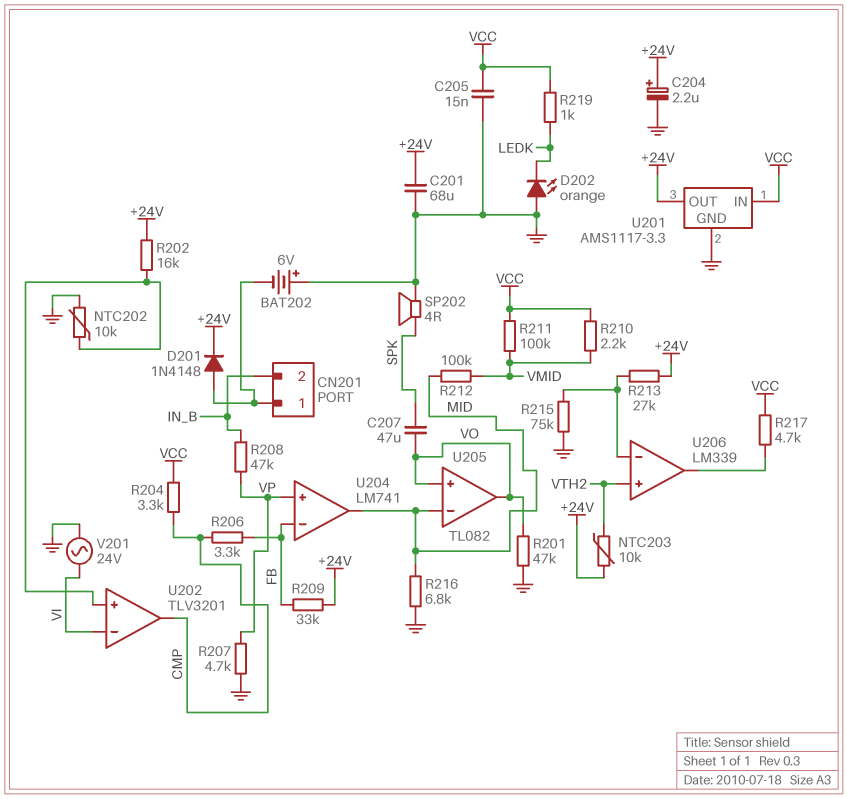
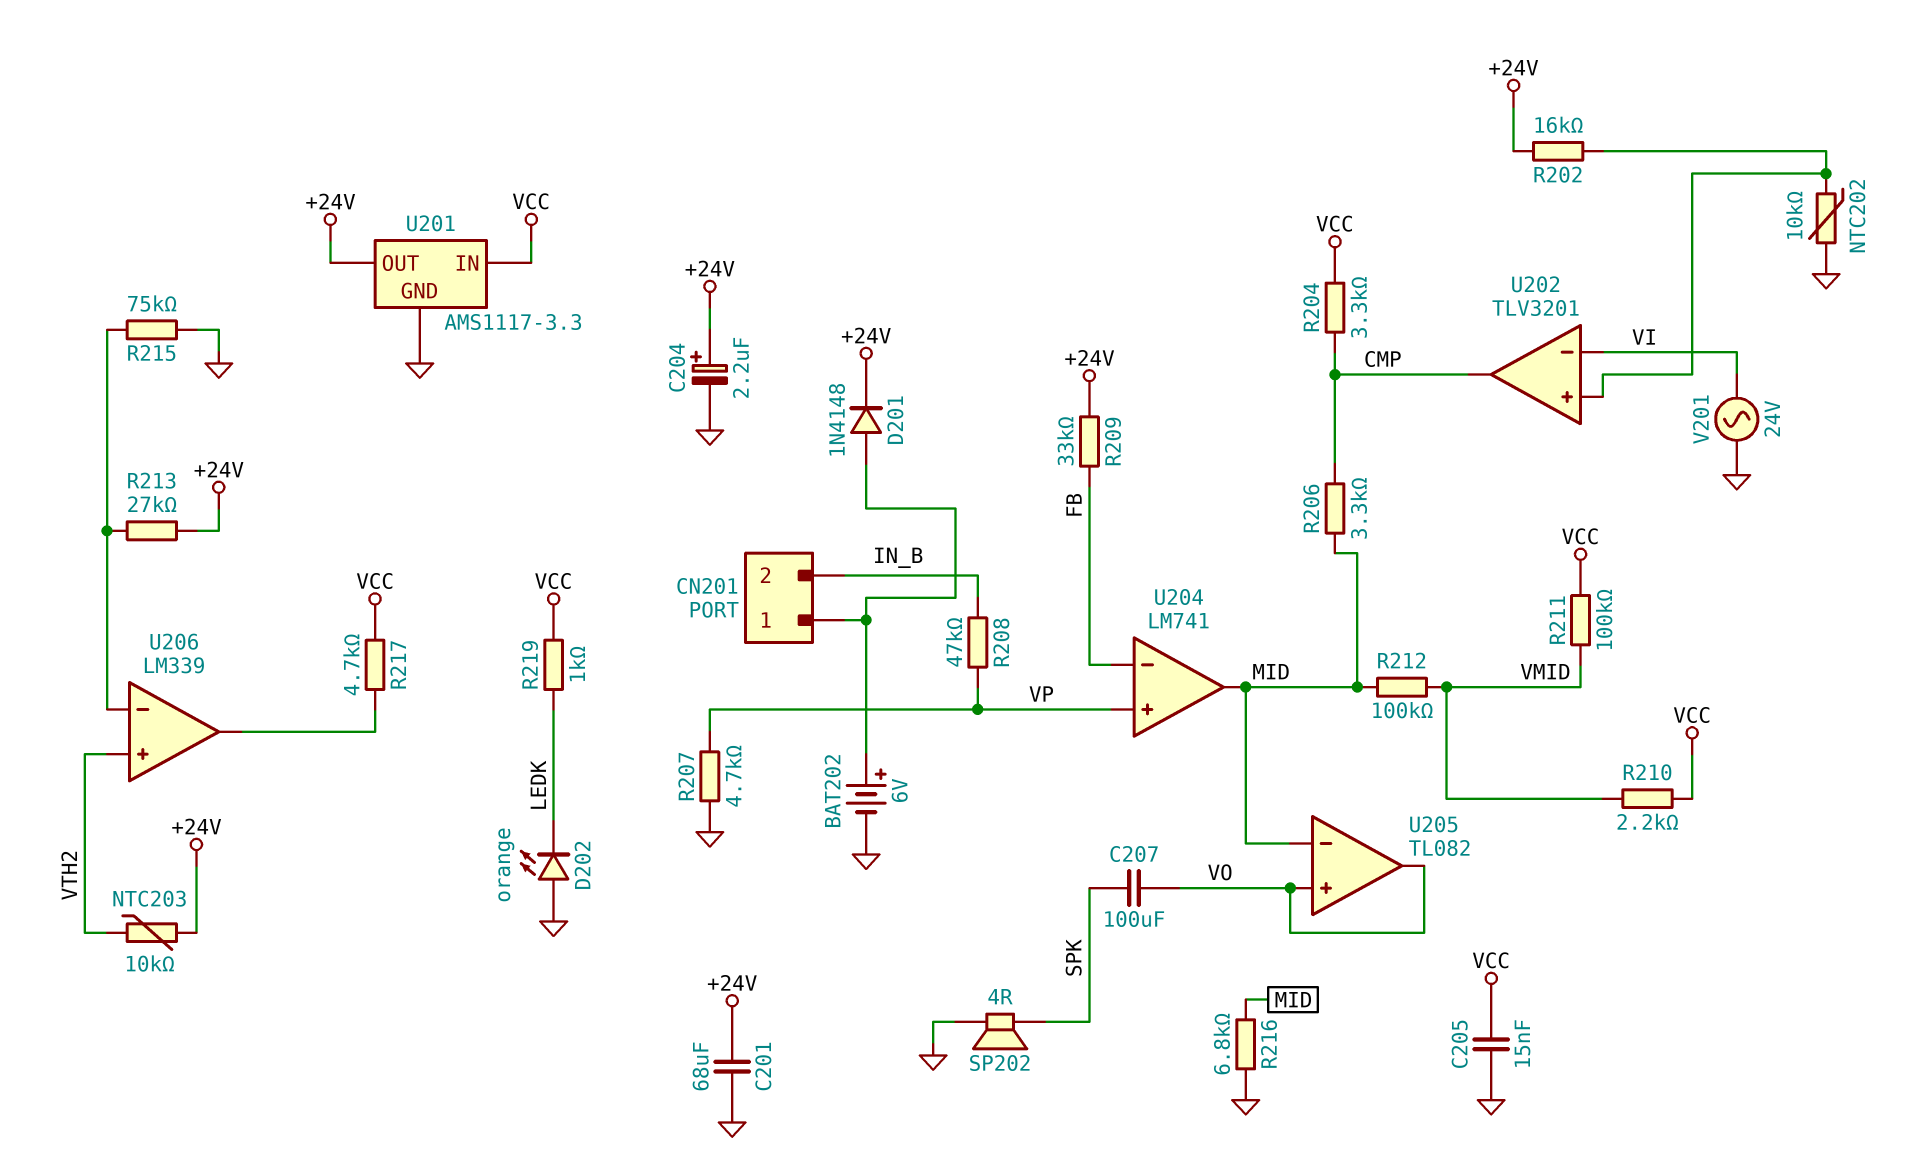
BAT202: 6V (plus GND, minus CN201/1) -> 6V (plus CN201/1, minus GND)
C207: 47uF (SPK, VO) -> 100uF (SPK, VO)
R201: 47k (GND, VO) -> none
R206: 3.3k (CMP, FB) -> 3.3k (CMP, MID)

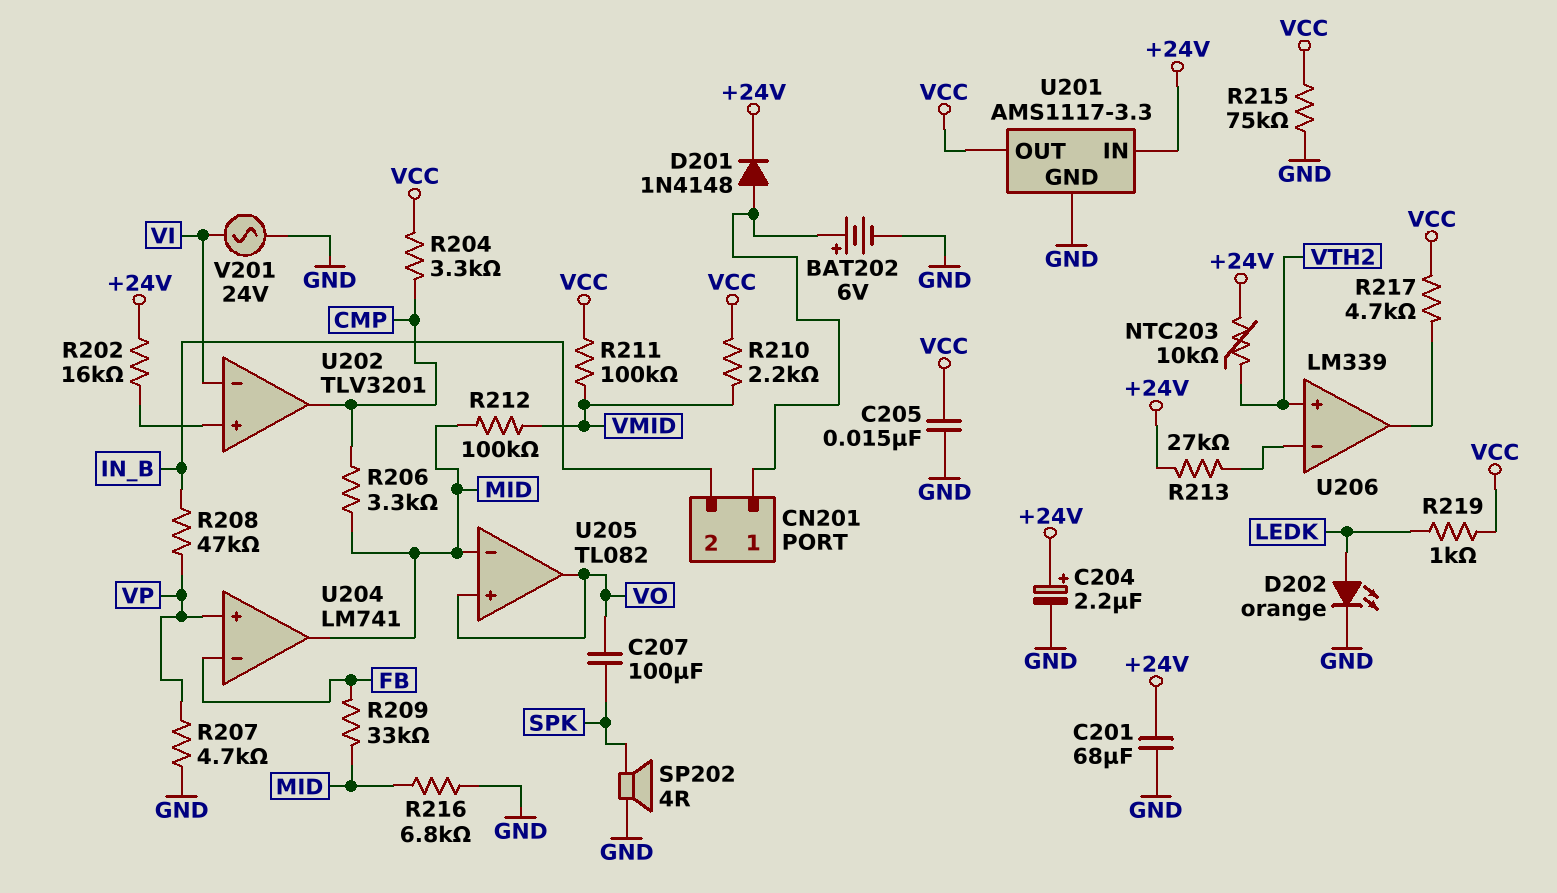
D202: LED orange (A GND, K LEDK) -> LED orange (A LEDK, K GND)
NTC202: 10k (GND, U202/in+) -> none
R209: 33k (+24V, FB) -> 33k (FB, MID)
R215: 75k (GND, U206/in-) -> 75k (GND, VCC)
U201 pin IN: VCC -> +24V
U201 pin OUT: +24V -> VCC

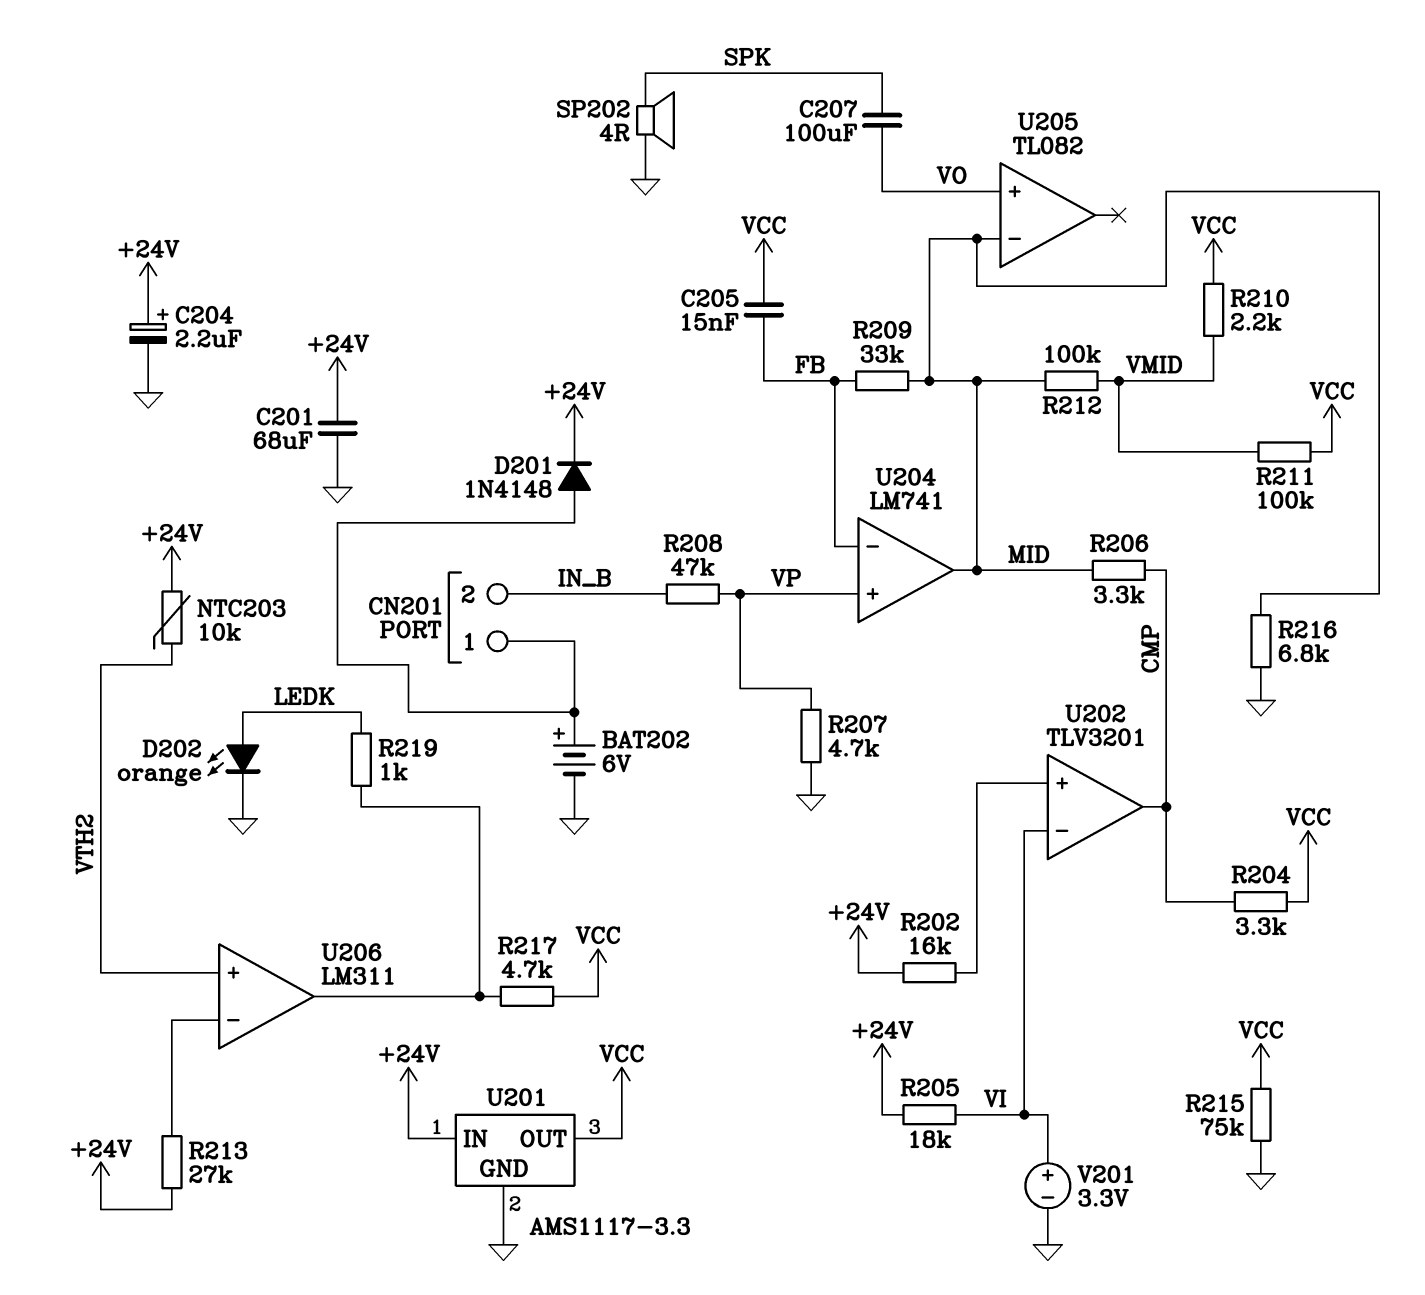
C205: 15nF (GND, VCC) -> 15nF (FB, VCC)
R205: none -> 18k (+24V, VI)
R219: 1k (LEDK, VCC) -> 1k (LEDK, U206/out)
U205 pin out: VO -> none
U206: LM339 -> LM311
V201: AC 24V (GND, VI) -> 3.3V (plus VI, minus GND)

